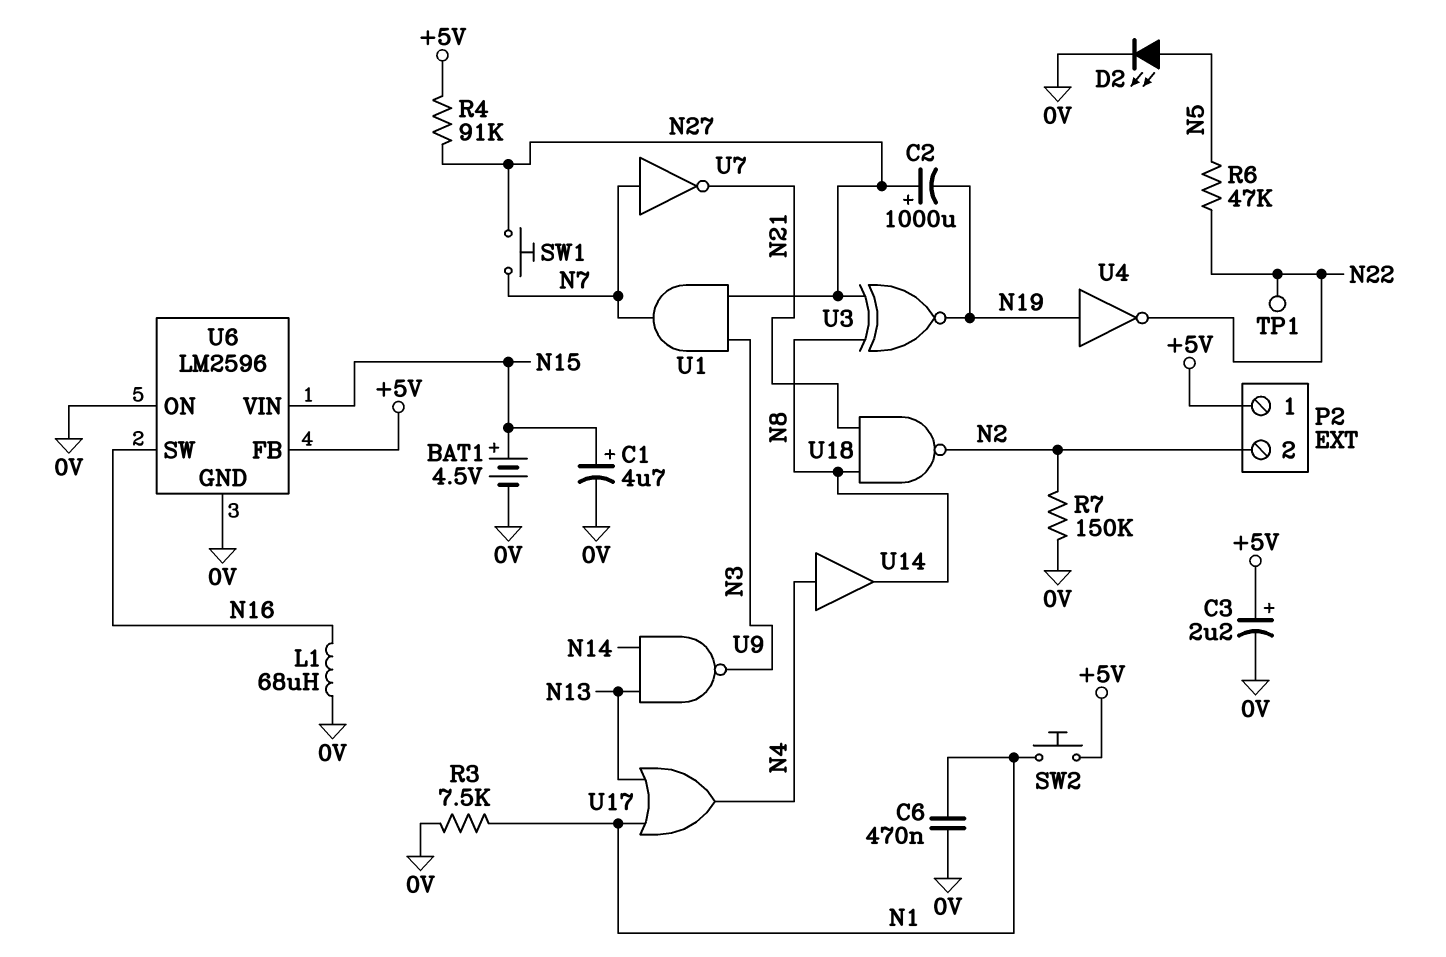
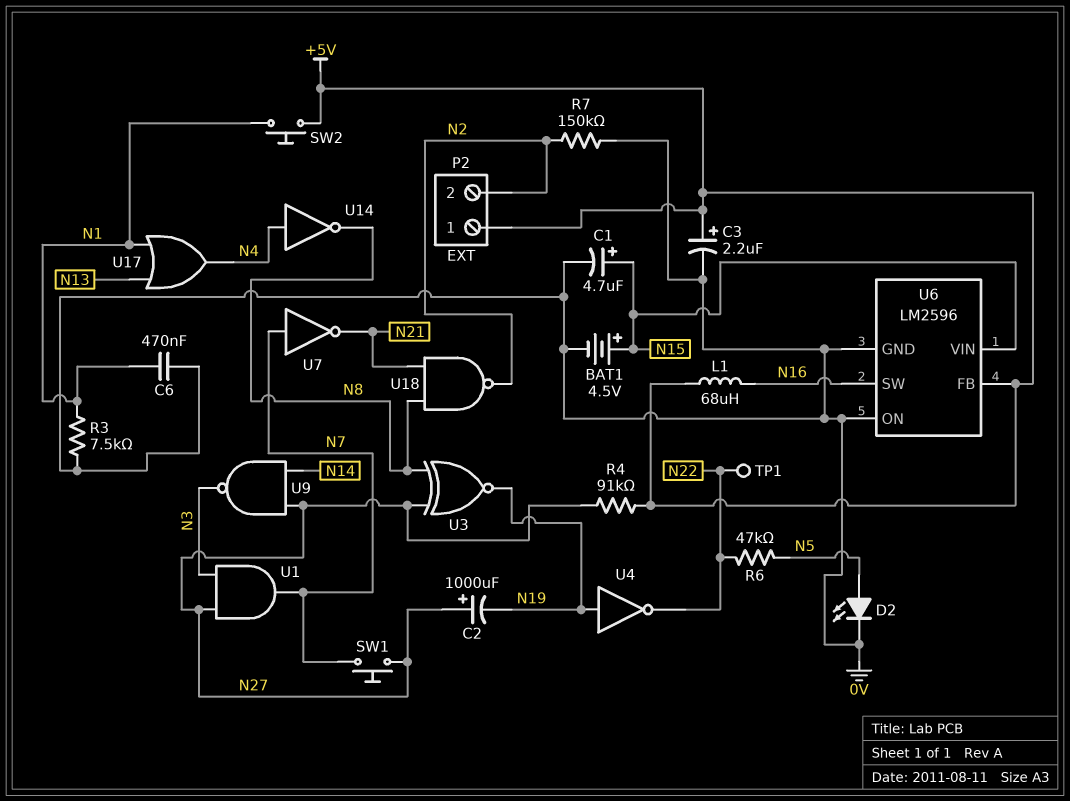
L1: 68uH (0V, N16) -> 68uH (+5V, N16)
U9: NAND (in N13, in N14, out N3) -> NAND (in N14, in N27, out N3)
U14: buffer (in N4, out N8) -> NOT (in N4, out N8)

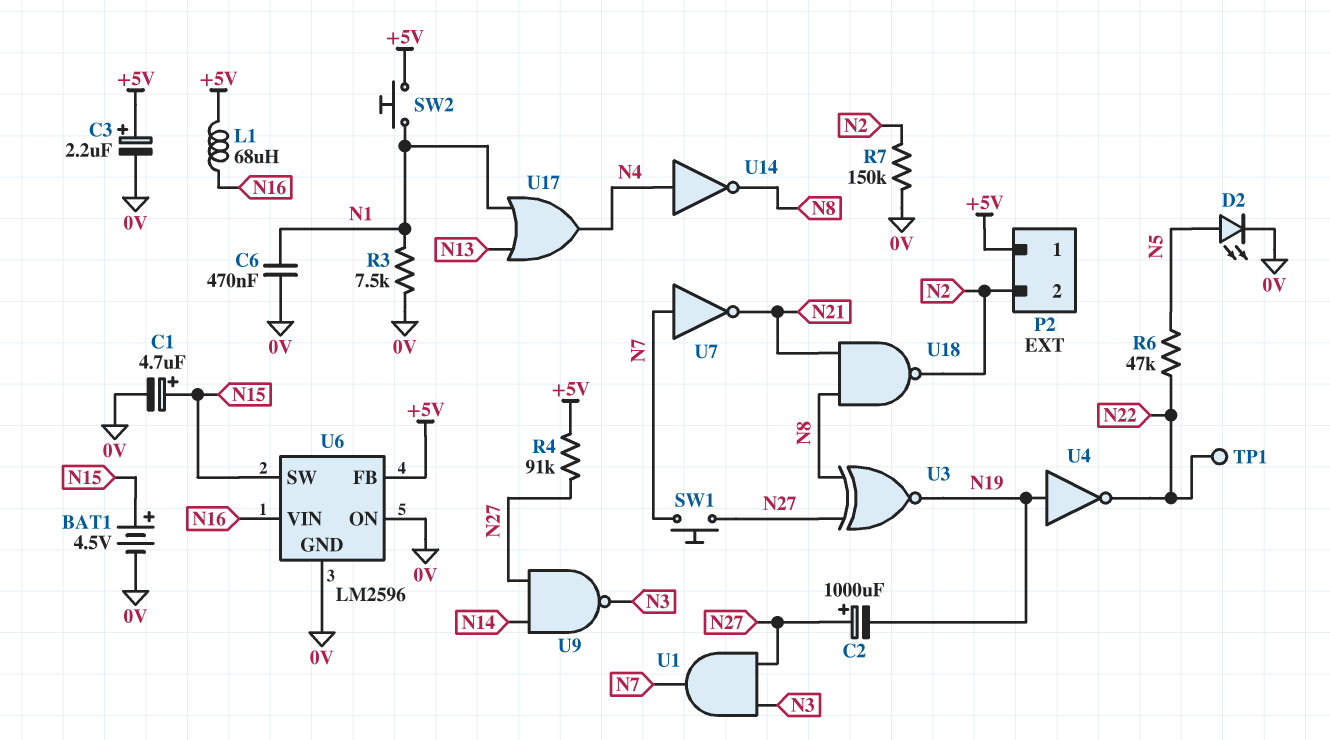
U6 pin SW: N16 -> N15
U6 pin VIN: N15 -> N16

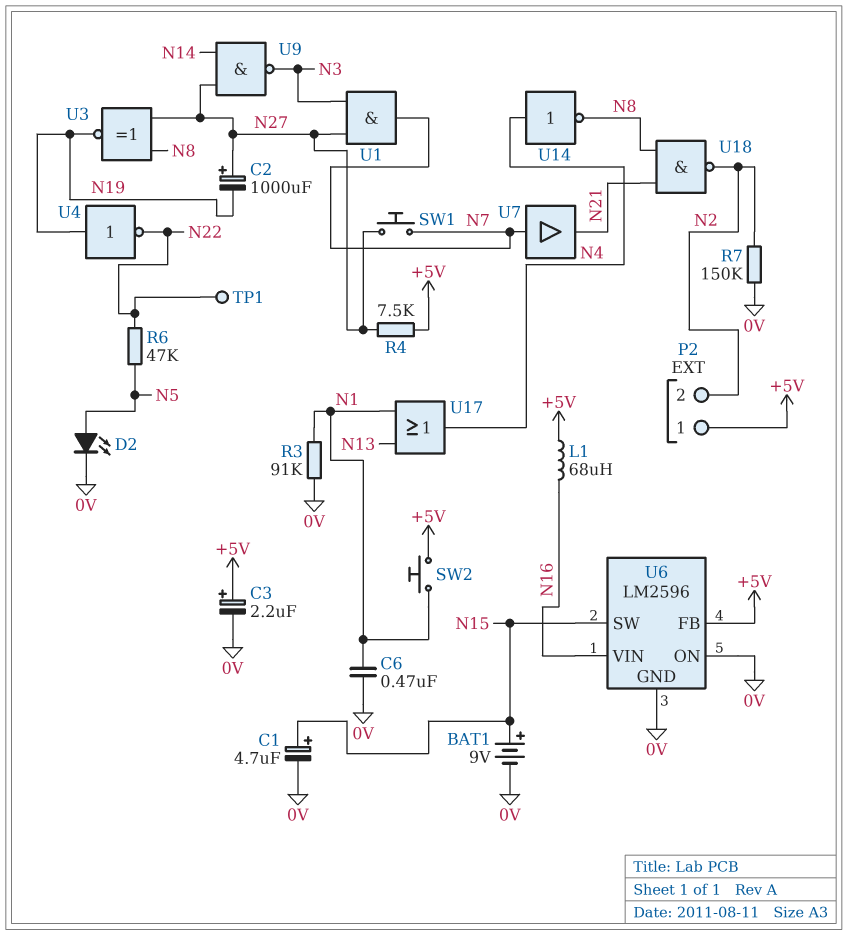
BAT1: 4.5V (plus N15, minus 0V) -> 9V (plus N15, minus 0V)
R3: 7.5k (0V, N1) -> 91k (0V, N1)
R4: 91k (+5V, N27) -> 7.5k (+5V, N27)
U7: NOT (in N7, out N21) -> buffer (in N7, out N21)

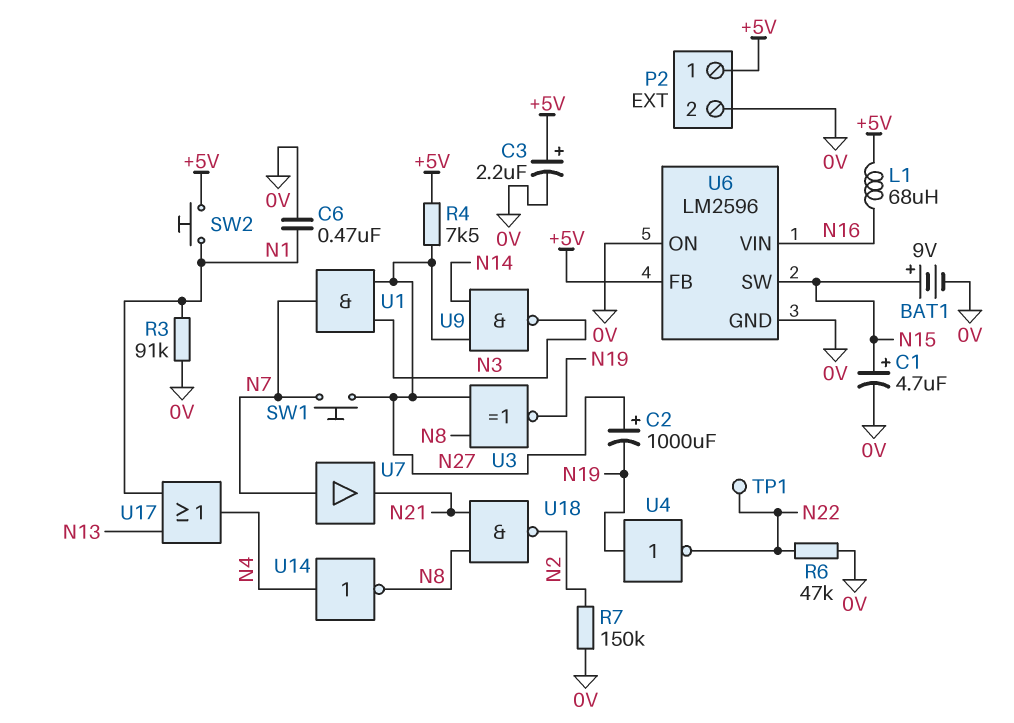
D2: LED (A N5, K 0V) -> none
P2 pin 2: N2 -> 0V
R6: 47k (N5, N22) -> 47k (0V, N22)

